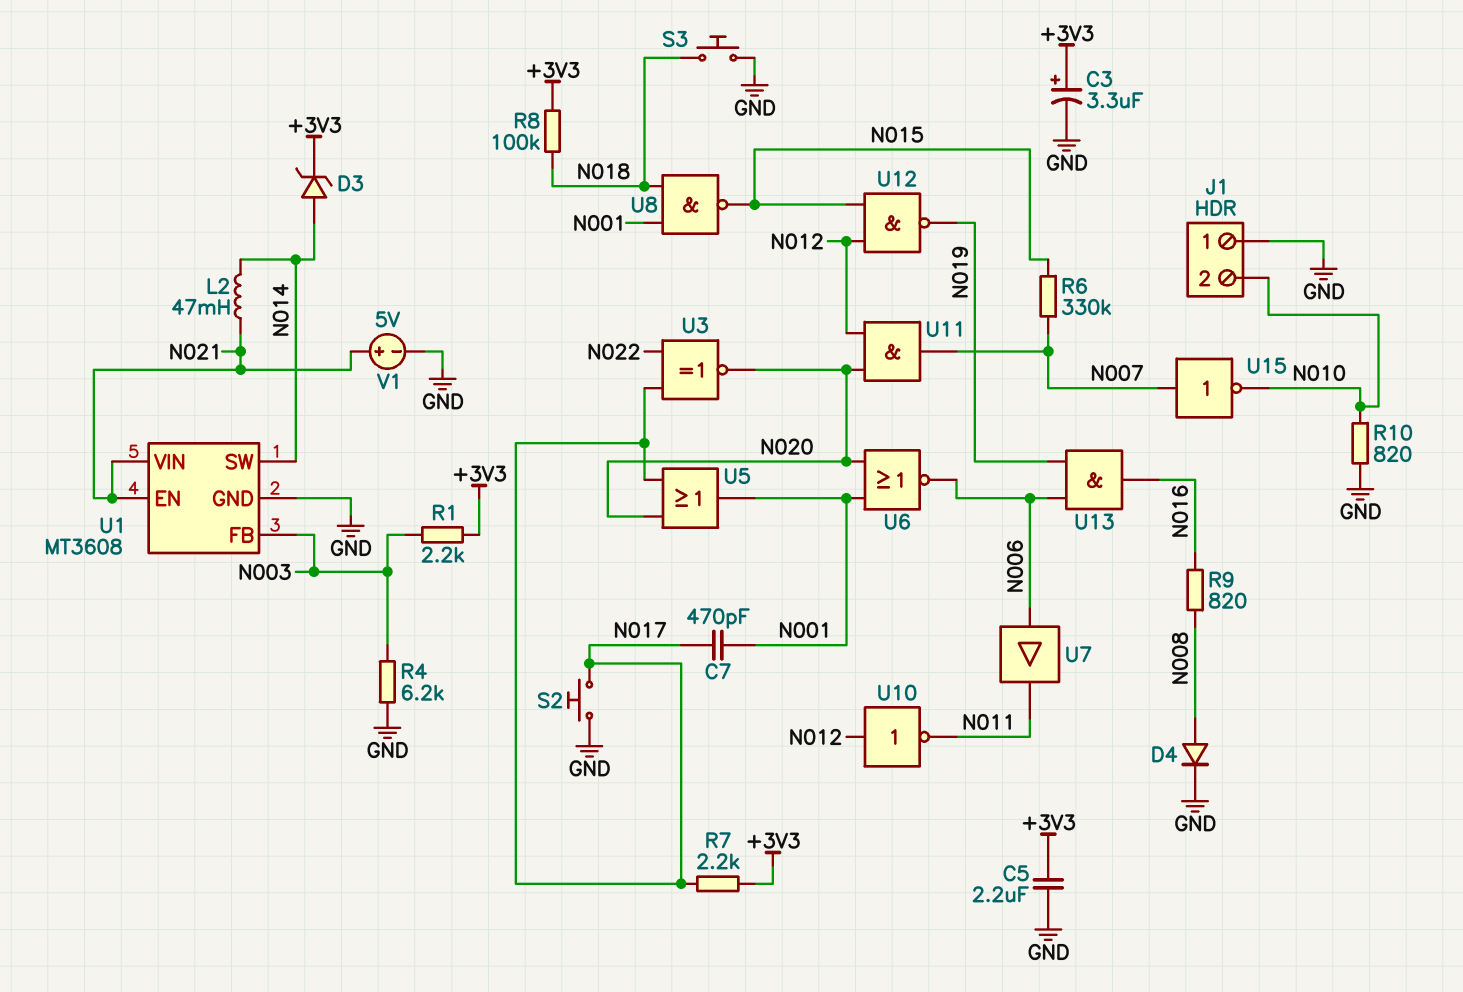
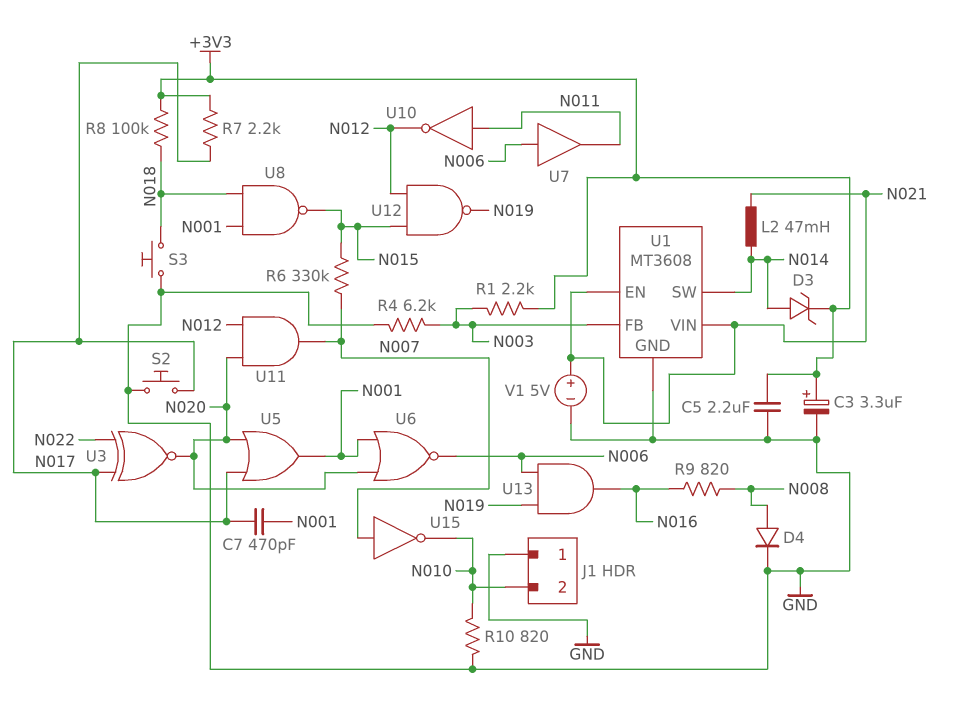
U10: NOT (in N012, out N011) -> NOT (in N011, out N012)

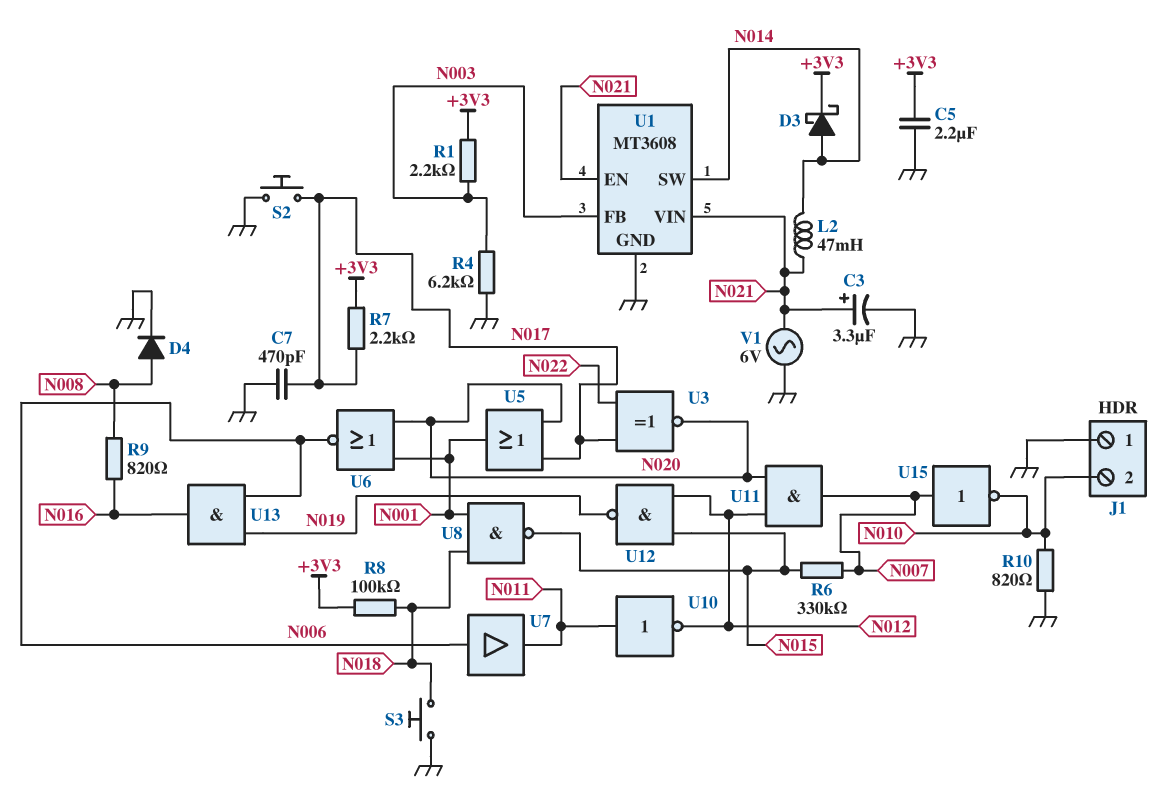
C3: 3.3uF (plus +3V3, minus GND) -> 3.3uF (plus N021, minus GND)
C7: 470pF (N001, N017) -> 470pF (GND, N017)
D3: zener (A N014, K +3V3) -> schottky (A N014, K +3V3)
V1: 5V (plus N021, minus GND) -> AC 6V (GND, N021)

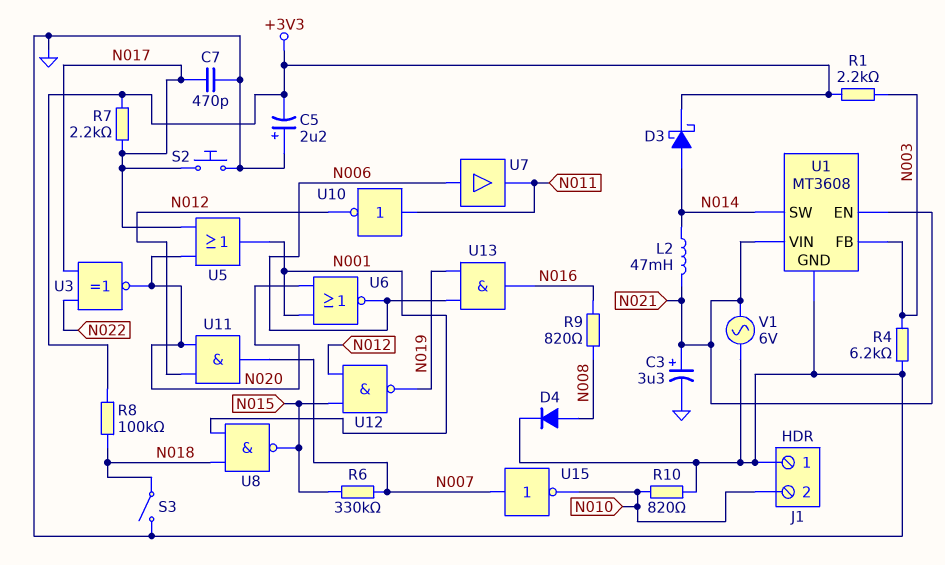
C5: 2.2uF (+3V3, GND) -> 2.2uF (plus GND, minus +3V3)
S3: button (GND, N018) -> switch (GND, N018)

